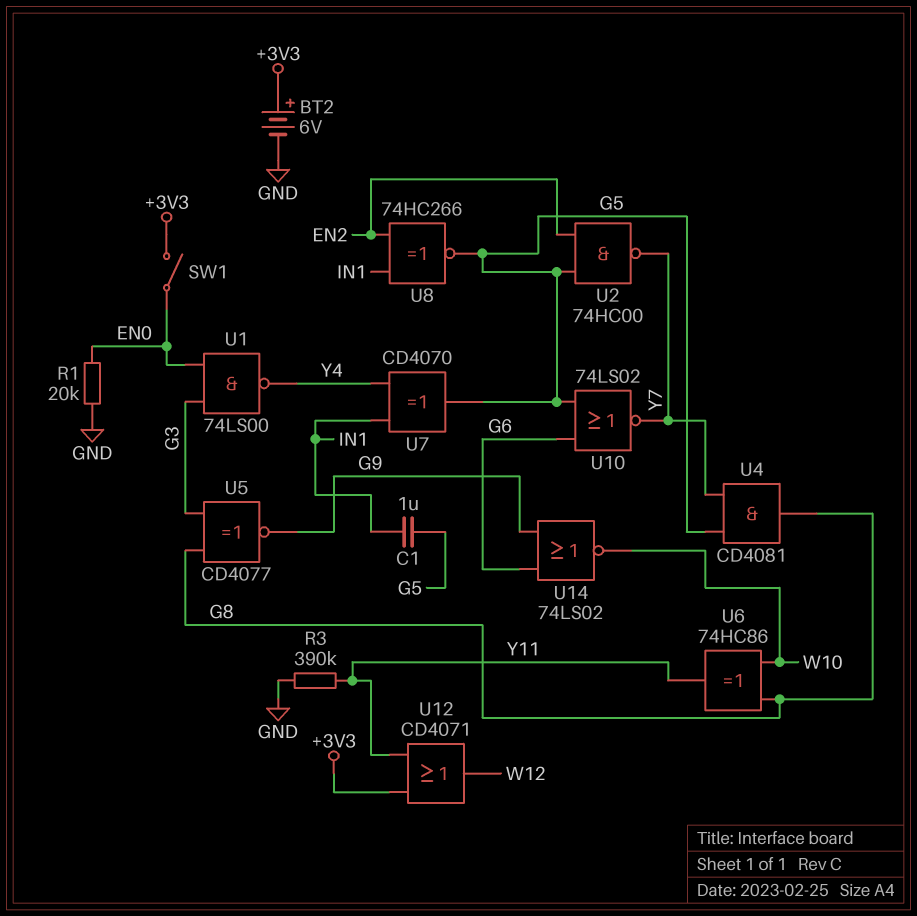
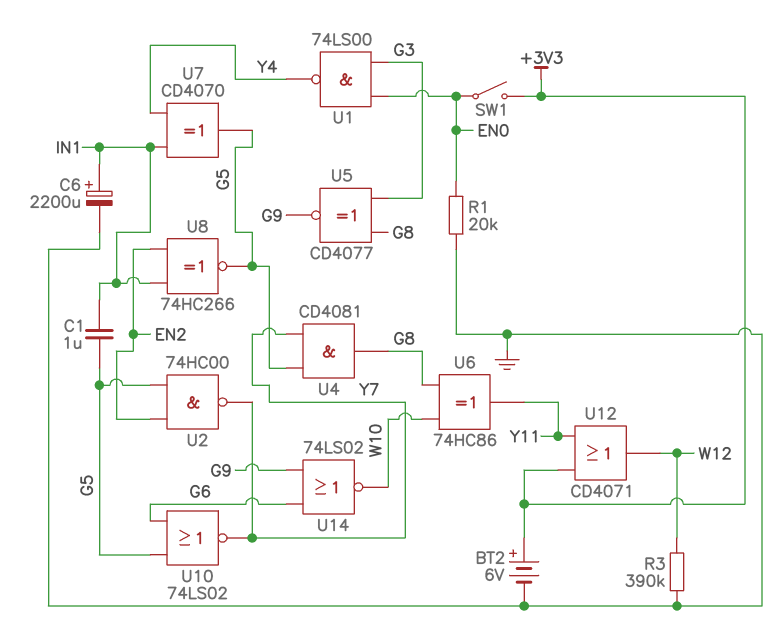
C6: none -> 2200uF (plus IN1, minus GND)
R3: 390k (GND, Y11) -> 390k (GND, W12)

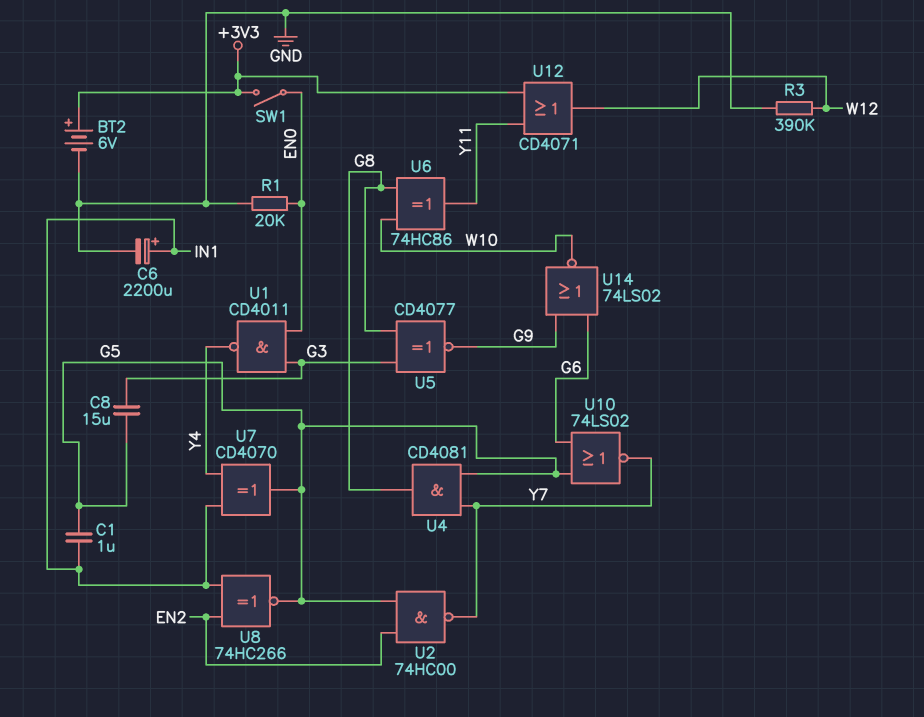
C8: none -> 15uF (G3, G5)
U1: NAND 74LS00 (in EN0, in G3, out Y4) -> NAND CD4011 (in EN0, in G3, out Y4)

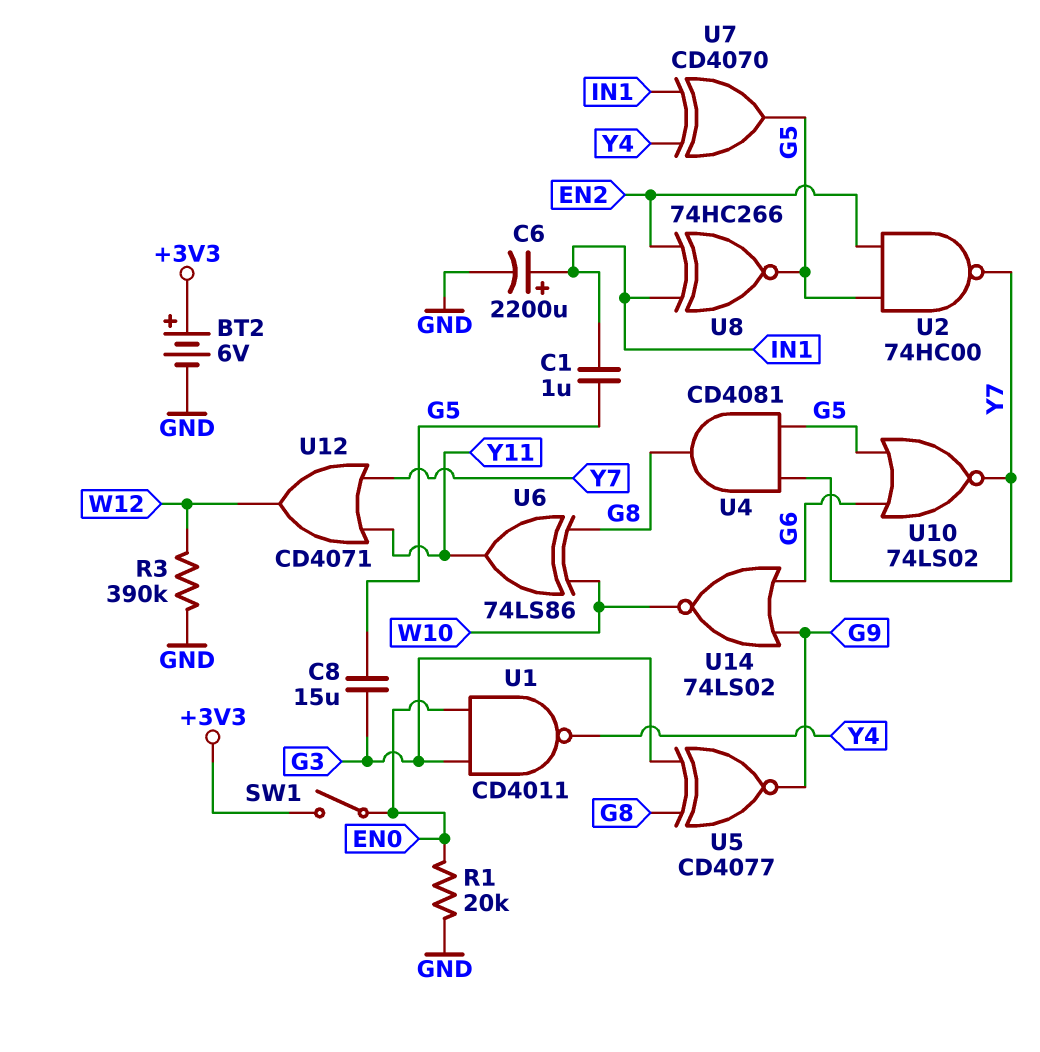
U6: XOR 74HC86 (in G8, in W10, out Y11) -> XOR 74LS86 (in G8, in W10, out Y11)
U12: OR CD4071 (in +3V3, in Y11, out W12) -> OR CD4071 (in Y7, in Y11, out W12)

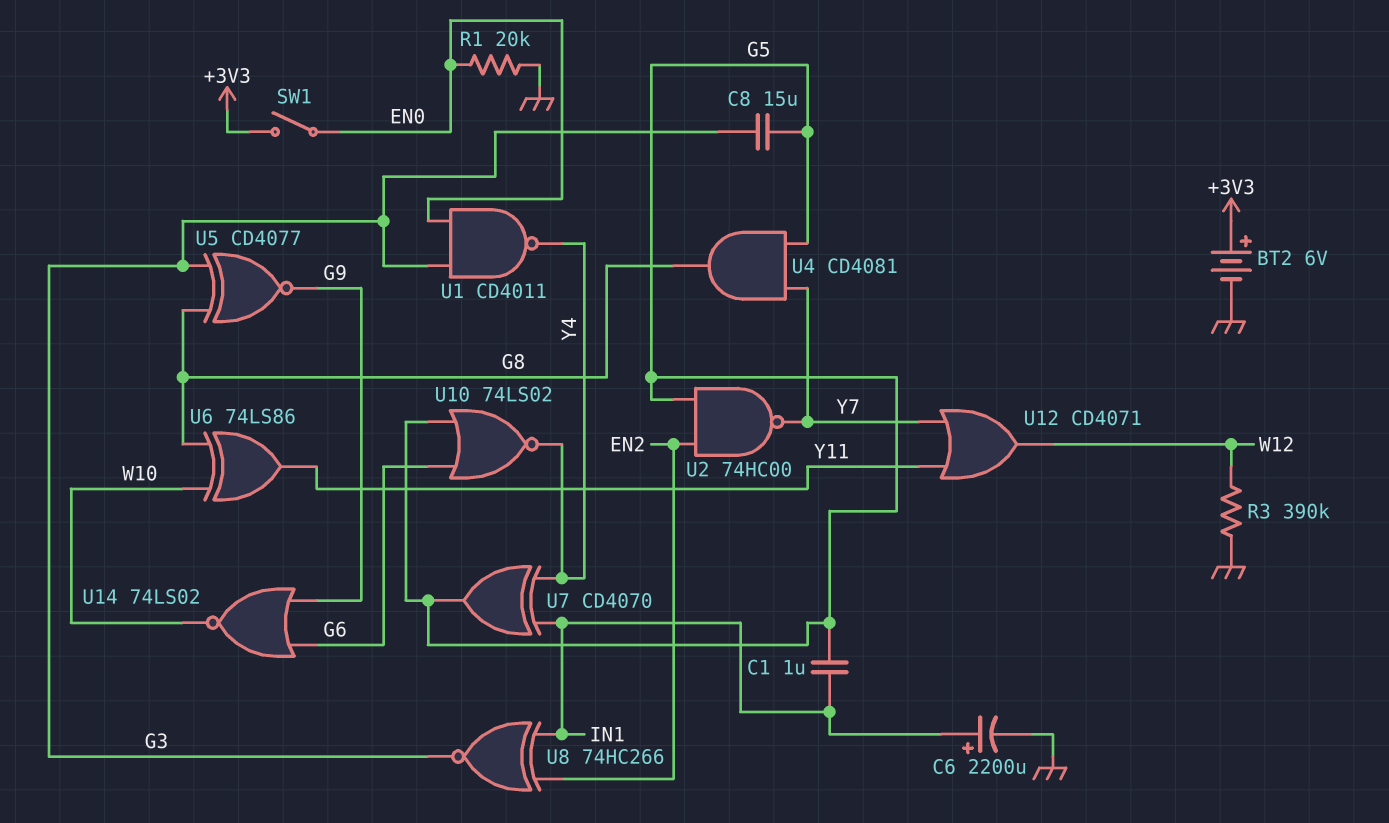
U8: XNOR 74HC266 (in EN2, in IN1, out G5) -> XNOR 74HC266 (in EN2, in IN1, out G3)
U10: NOR 74LS02 (in G5, in G6, out Y7) -> NOR 74LS02 (in G5, in G6, out Y4)

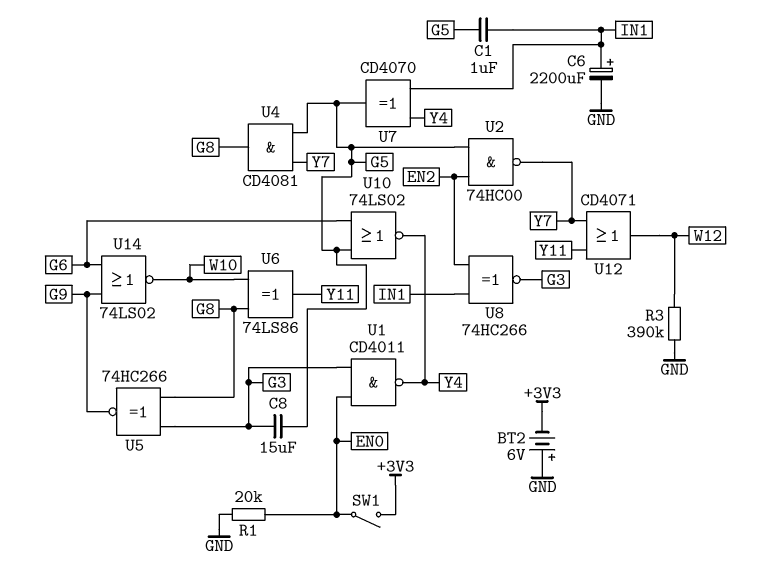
BT2: 6V (plus +3V3, minus GND) -> 6V (plus GND, minus +3V3)
U5: XNOR CD4077 (in G3, in G8, out G9) -> XNOR 74HC266 (in G3, in G8, out G9)

